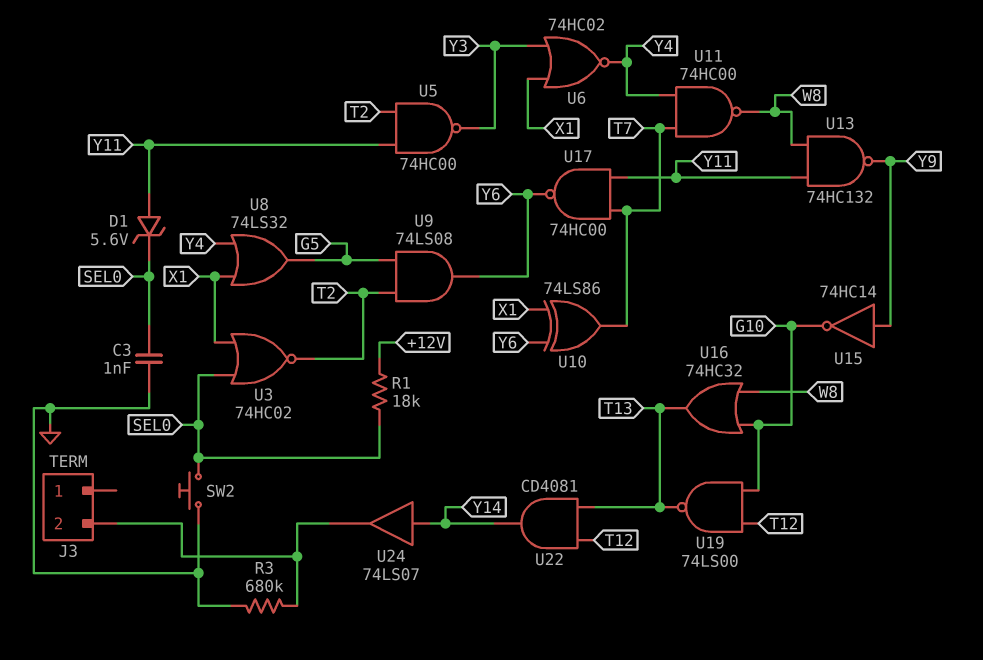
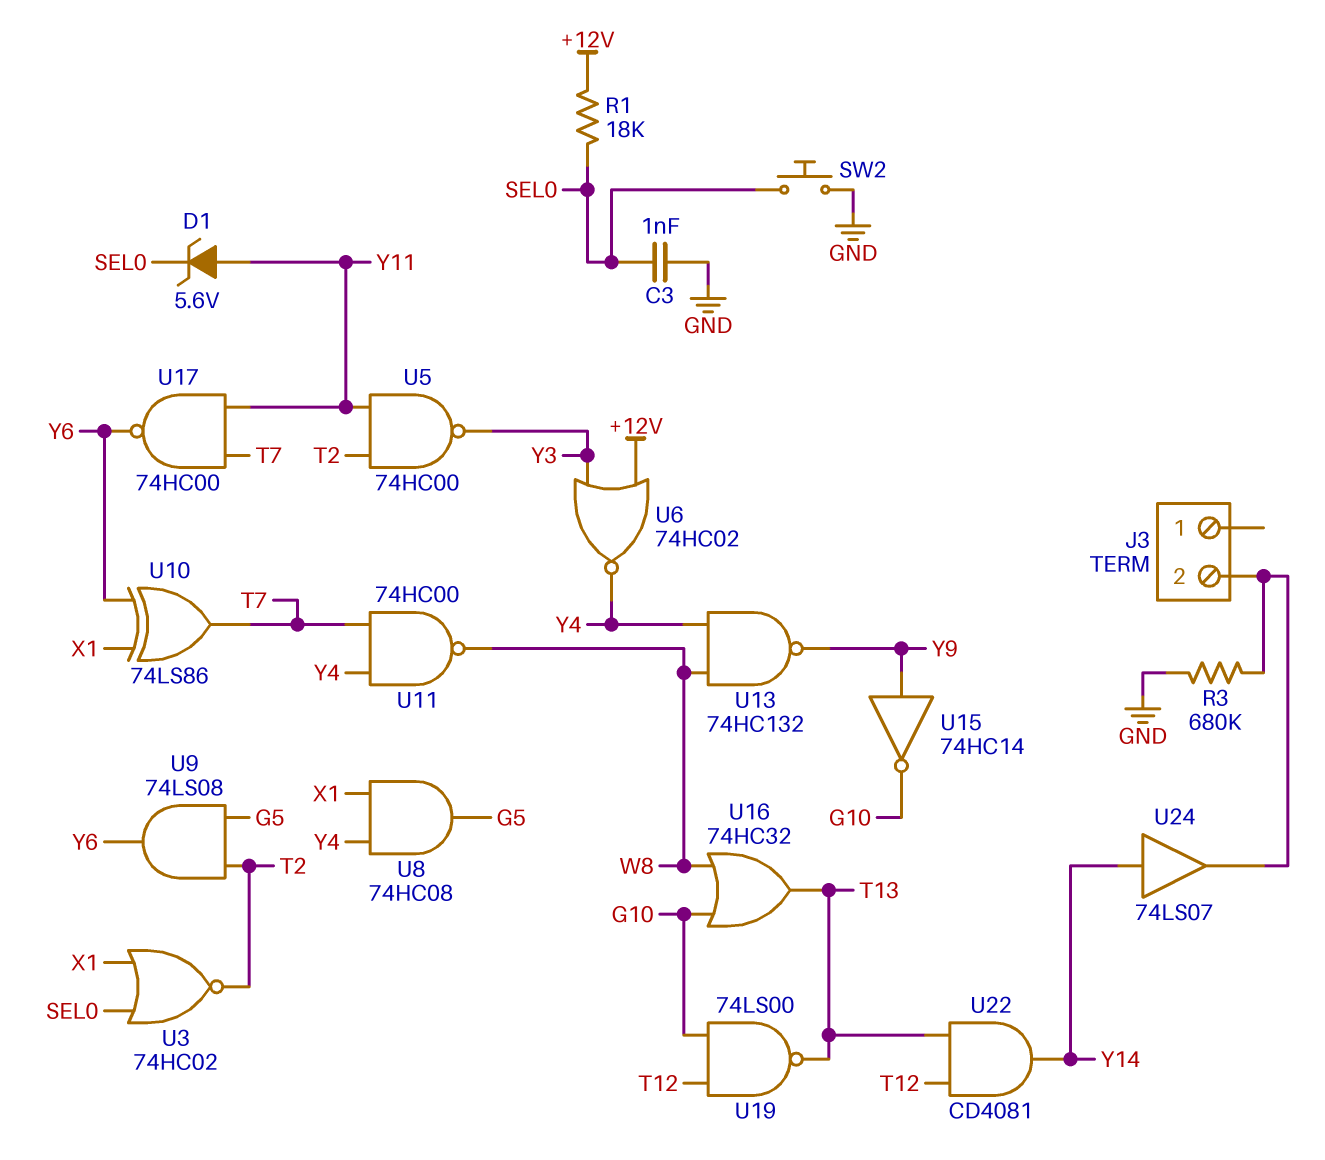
U6: NOR 74HC02 (in X1, in Y3, out Y4) -> NOR 74HC02 (in +12V, in Y3, out Y4)
U8: OR 74LS32 (in X1, in Y4, out G5) -> AND 74HC08 (in X1, in Y4, out G5)
U13: NAND 74HC132 (in W8, in Y11, out Y9) -> NAND 74HC132 (in W8, in Y4, out Y9)

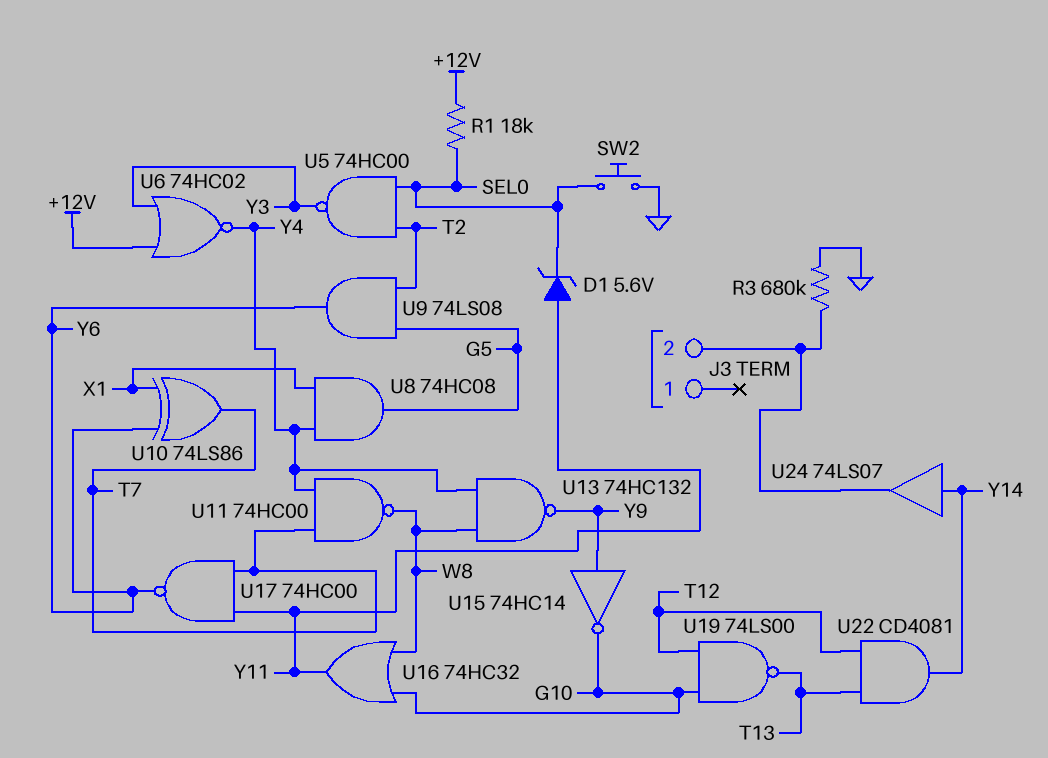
C3: 1nF (GND, SEL0) -> none
U3: NOR 74HC02 (in SEL0, in X1, out T2) -> none
U5: NAND 74HC00 (in T2, in Y11, out Y3) -> NAND 74HC00 (in SEL0, in T2, out Y3)
U16: OR 74HC32 (in G10, in W8, out T13) -> OR 74HC32 (in G10, in W8, out Y11)

